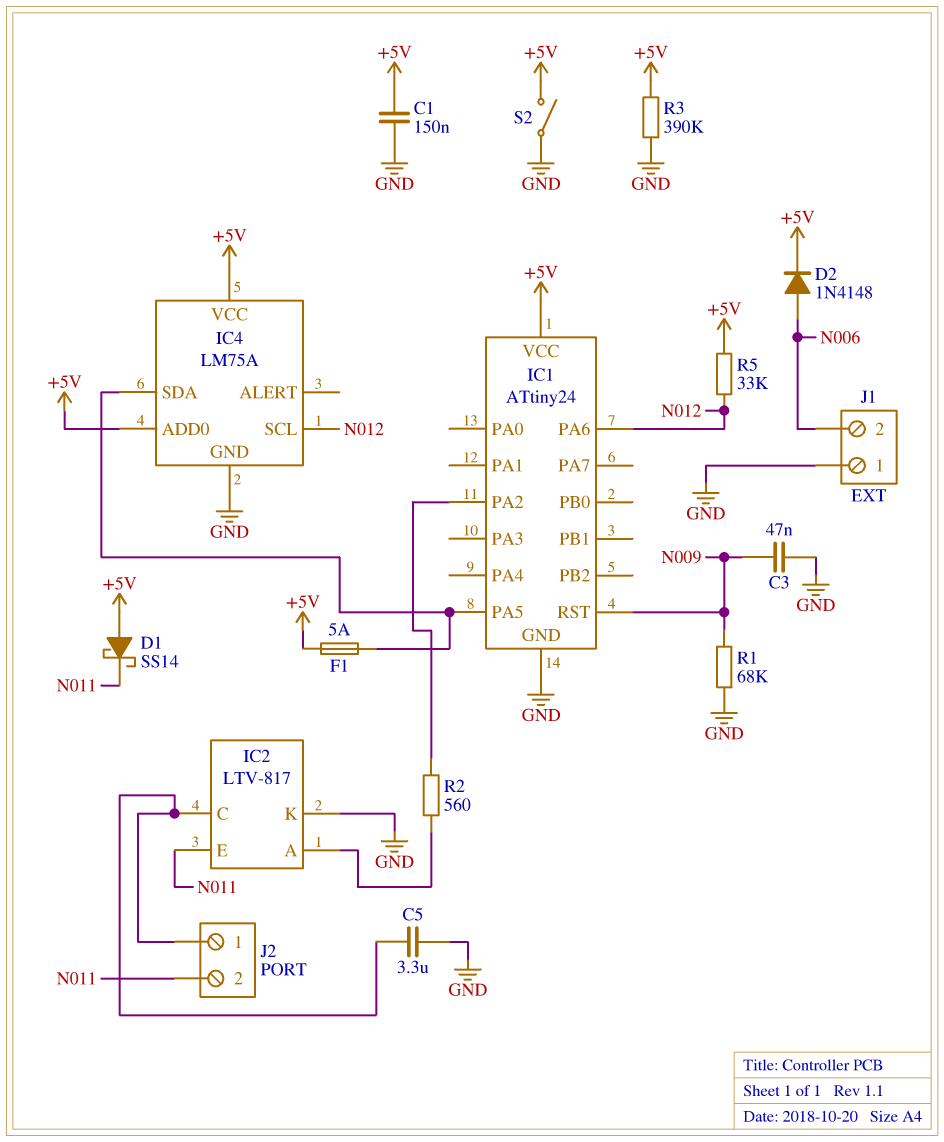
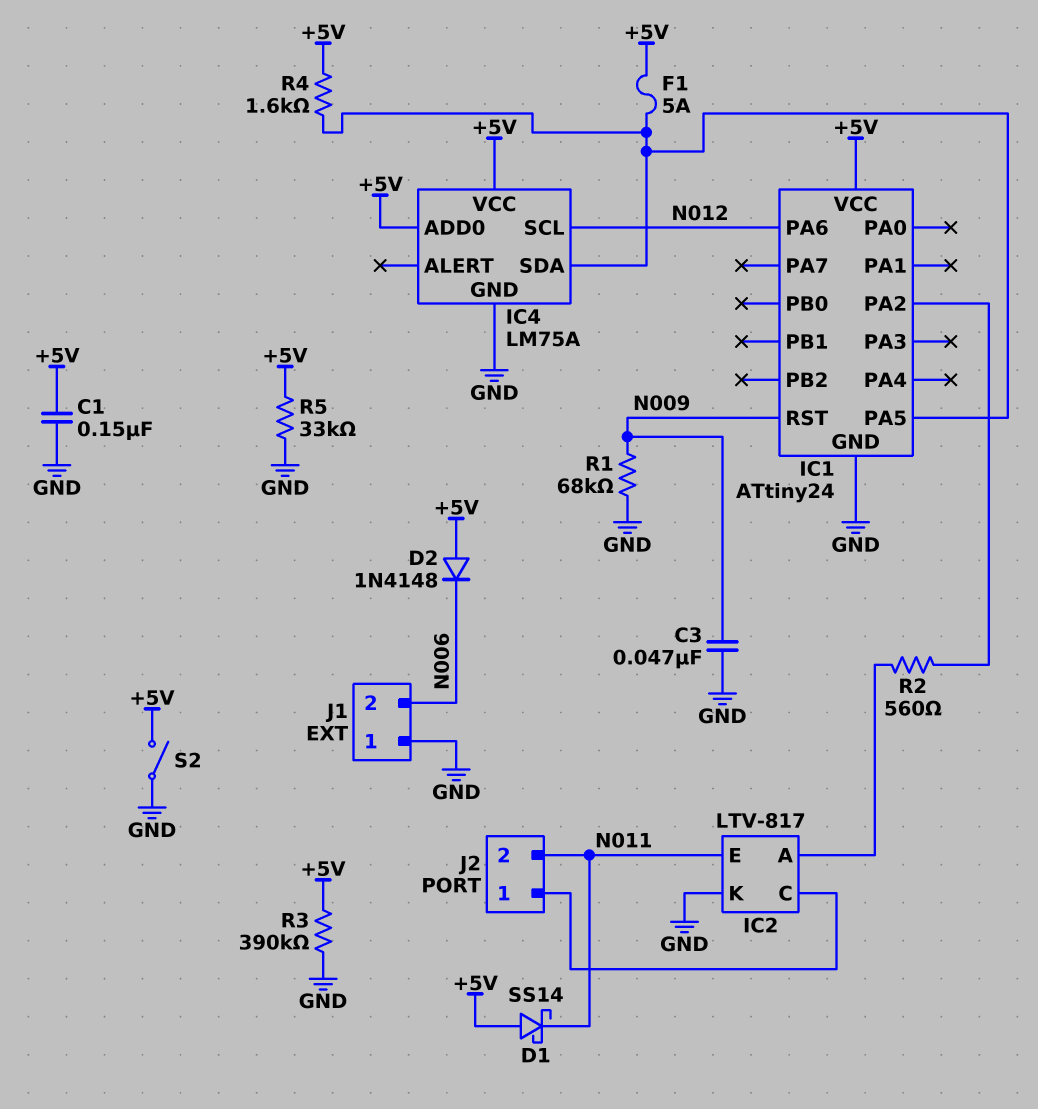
C5: 3.3uF (GND, IC2/C) -> none
D2: diode 1N4148 (A N006, K +5V) -> diode 1N4148 (A +5V, K N006)
R4: none -> 1.6k (+5V, IC1/PA5)
R5: 33k (+5V, N012) -> 33k (+5V, GND)

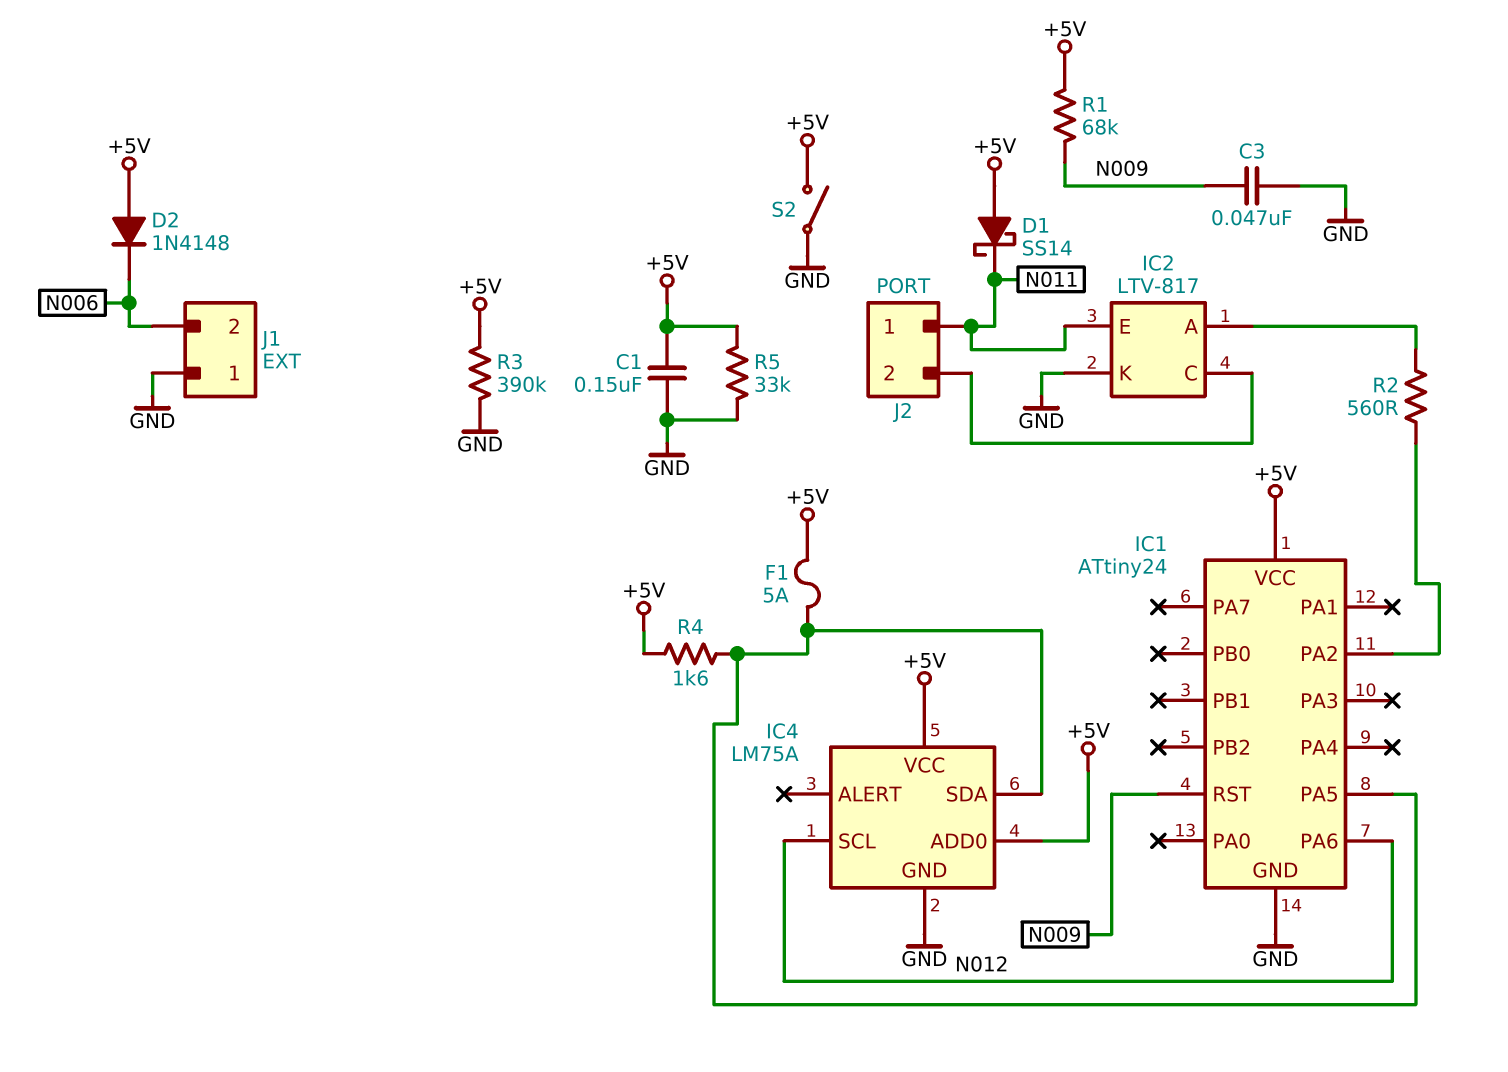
J2 pin 1: IC2/C -> N011
J2 pin 2: N011 -> IC2/C
R1: 68k (GND, N009) -> 68k (+5V, N009)

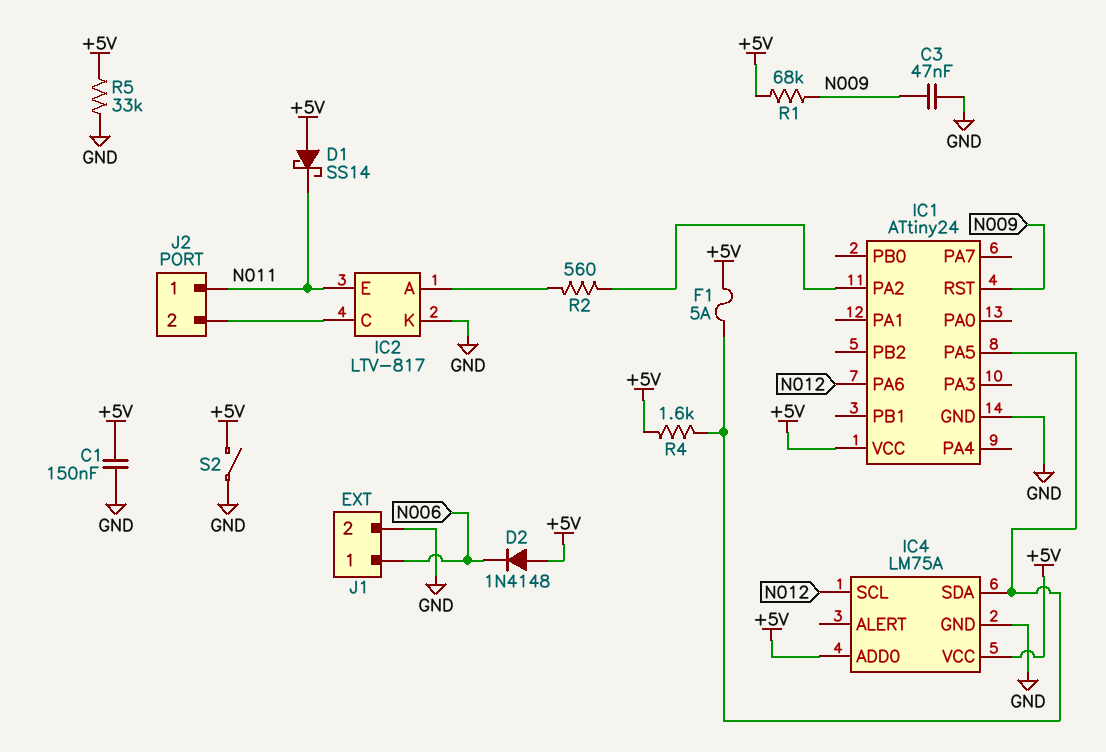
J1 pin 1: GND -> N006
J1 pin 2: N006 -> GND
R3: 390k (+5V, GND) -> none

